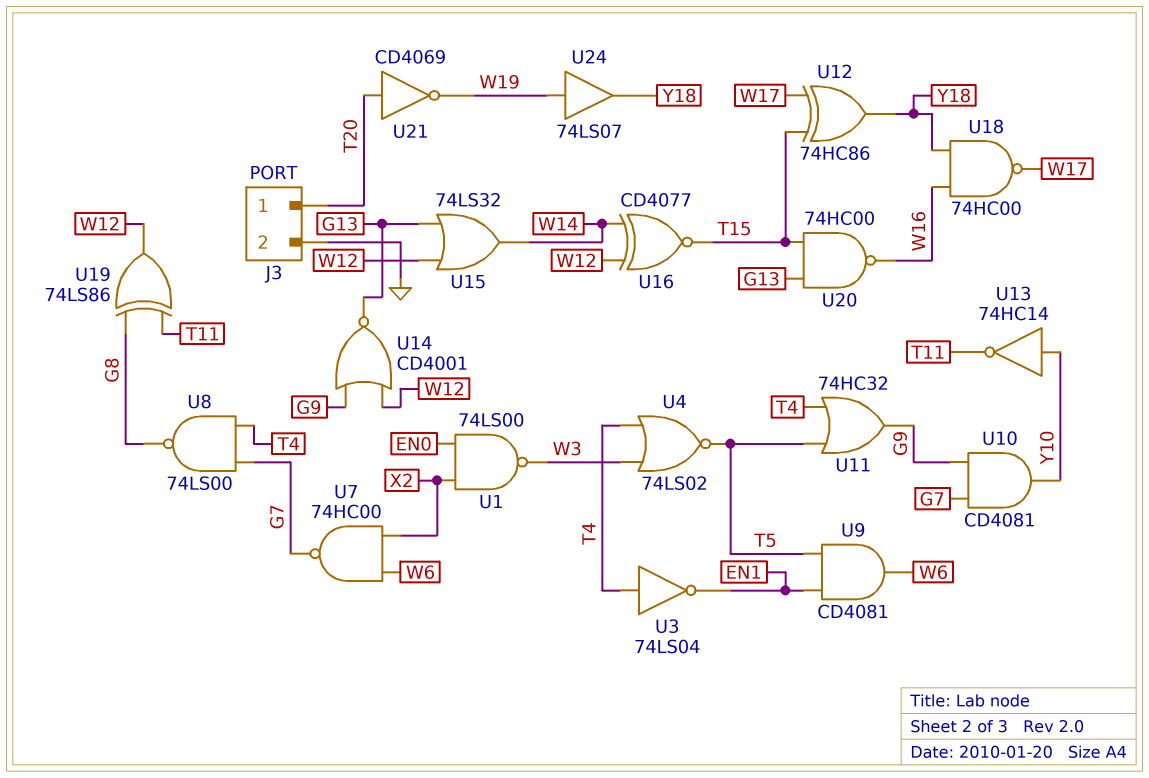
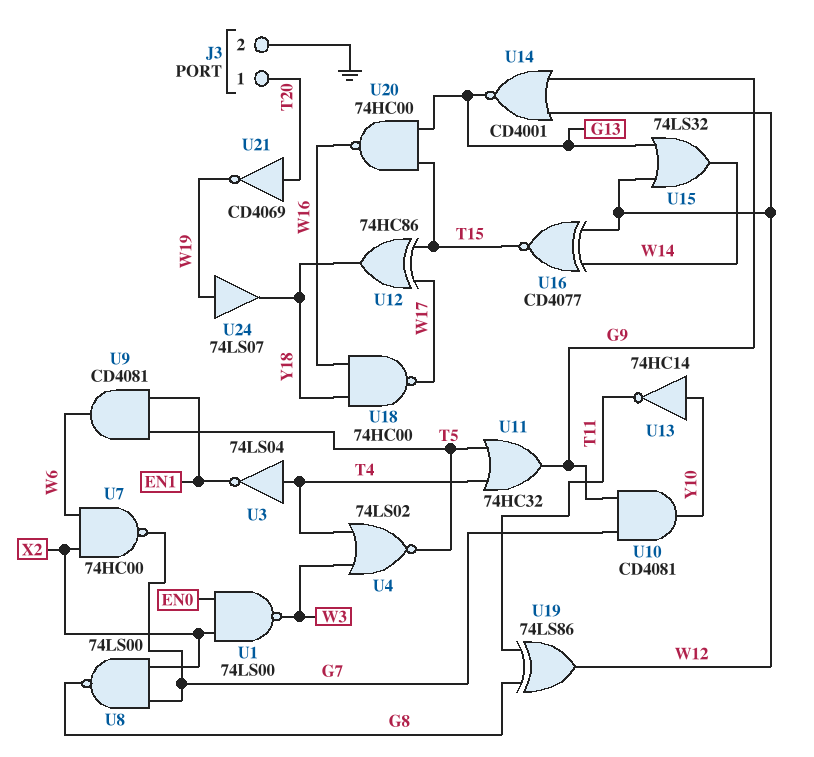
U8: NAND 74LS00 (in G7, in T4, out G8) -> NAND 74LS00 (in G7, in X2, out G8)

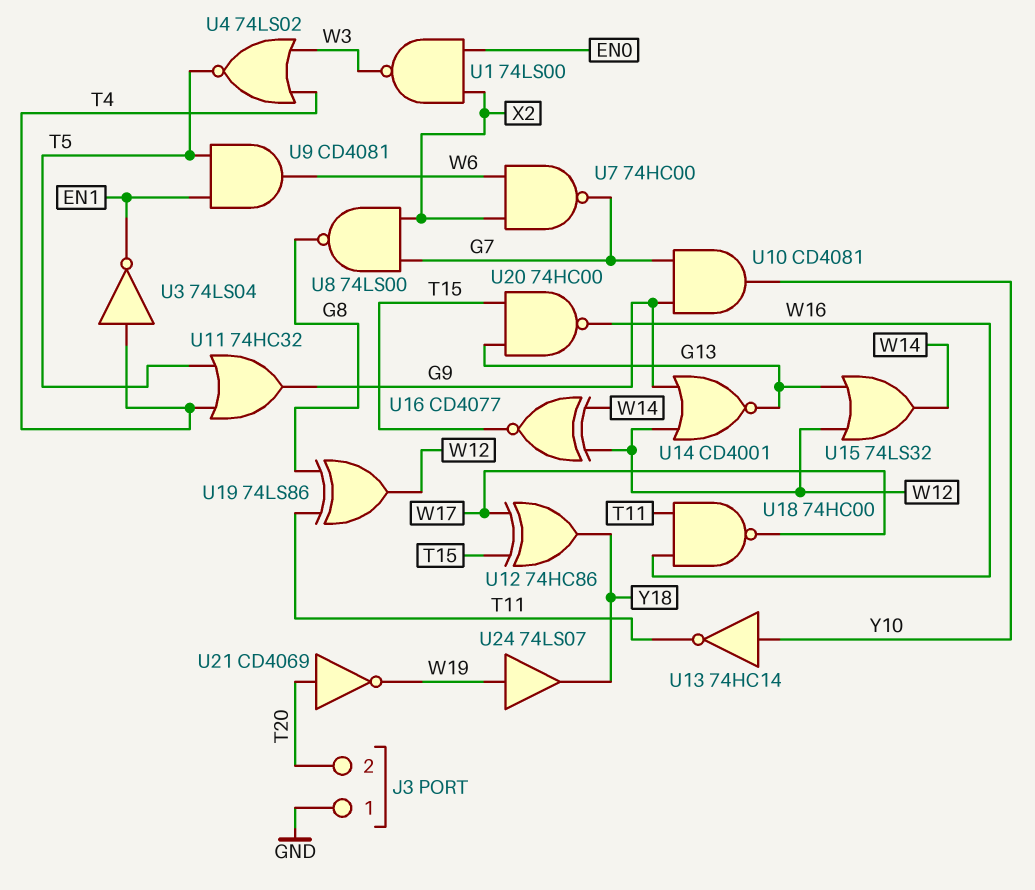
J3 pin 1: T20 -> GND
J3 pin 2: GND -> T20
U18: NAND 74HC00 (in W16, in Y18, out W17) -> NAND 74HC00 (in T11, in W16, out W17)

